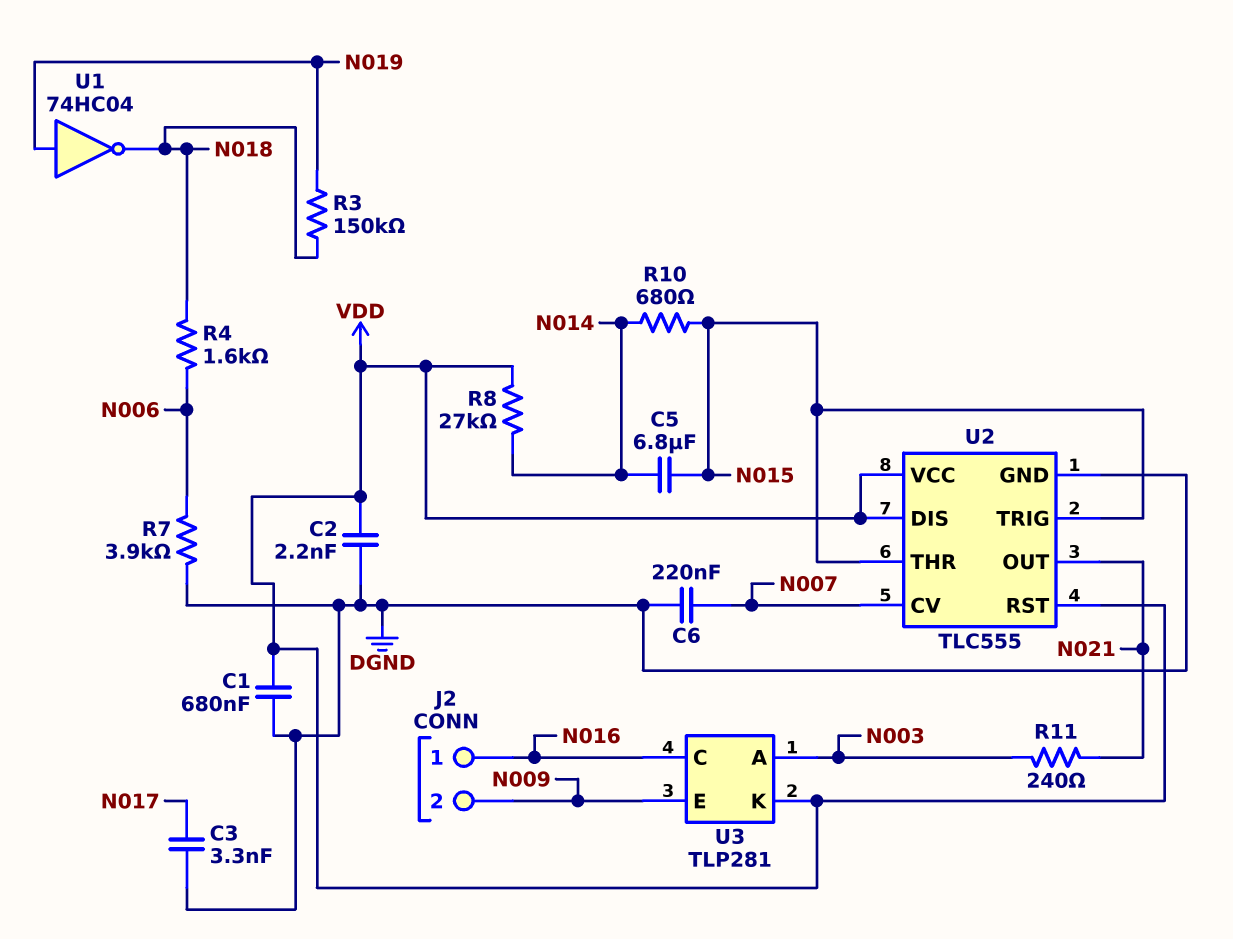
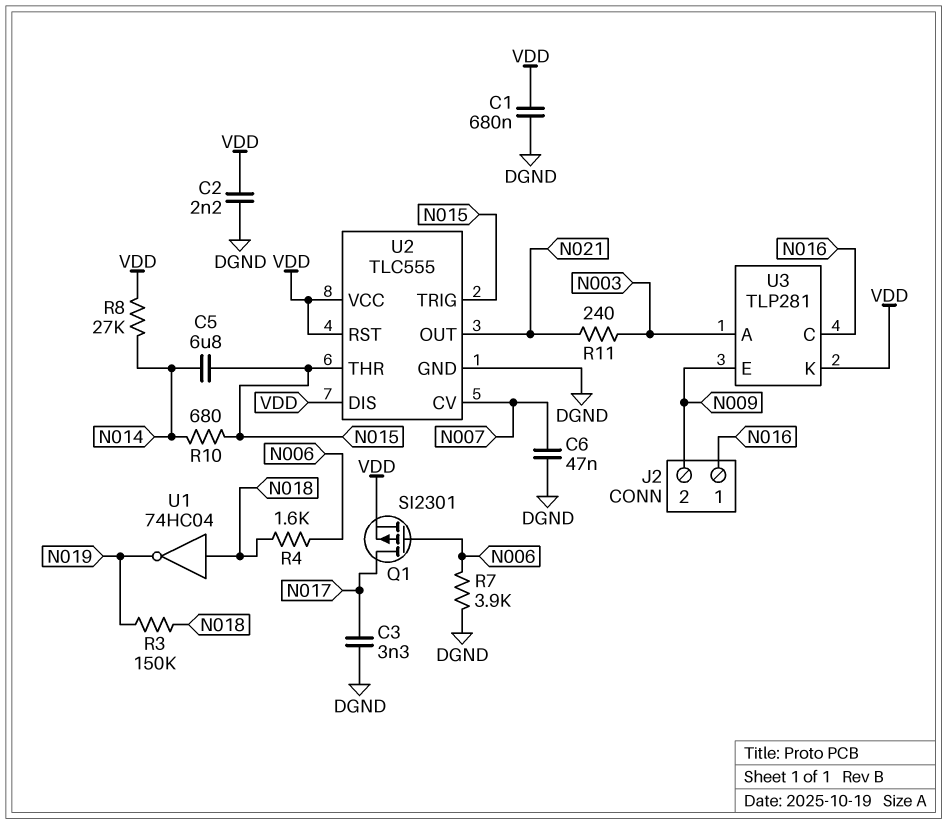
C6: 220nF (DGND, N007) -> 47nF (DGND, N007)
Q1: none -> PMOS SI2301 (G N006, D N017, S VDD)
U1: NOT 74HC04 (in N019, out N018) -> NOT 74HC04 (in N018, out N019)

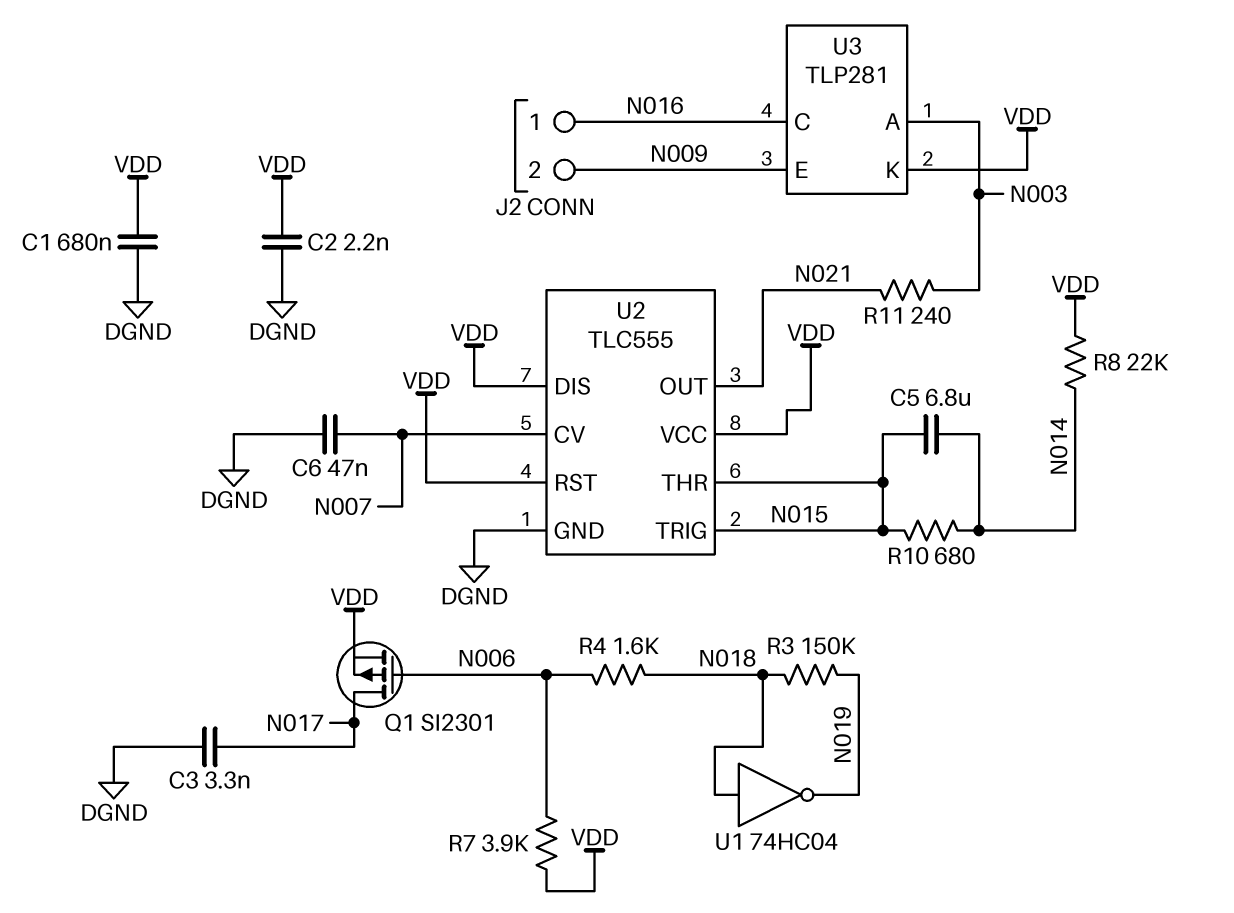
R7: 3.9k (DGND, N006) -> 3.9k (N006, VDD)
R8: 27k (N014, VDD) -> 22k (N014, VDD)

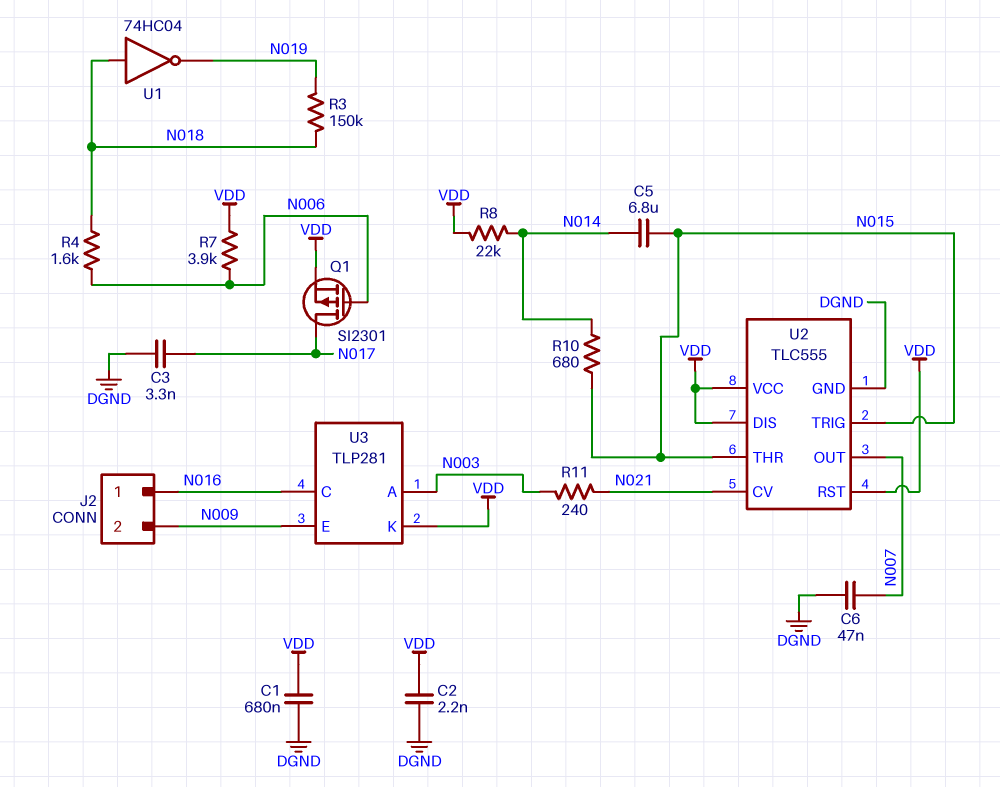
U2 pin CV: N007 -> N021
U2 pin OUT: N021 -> N007

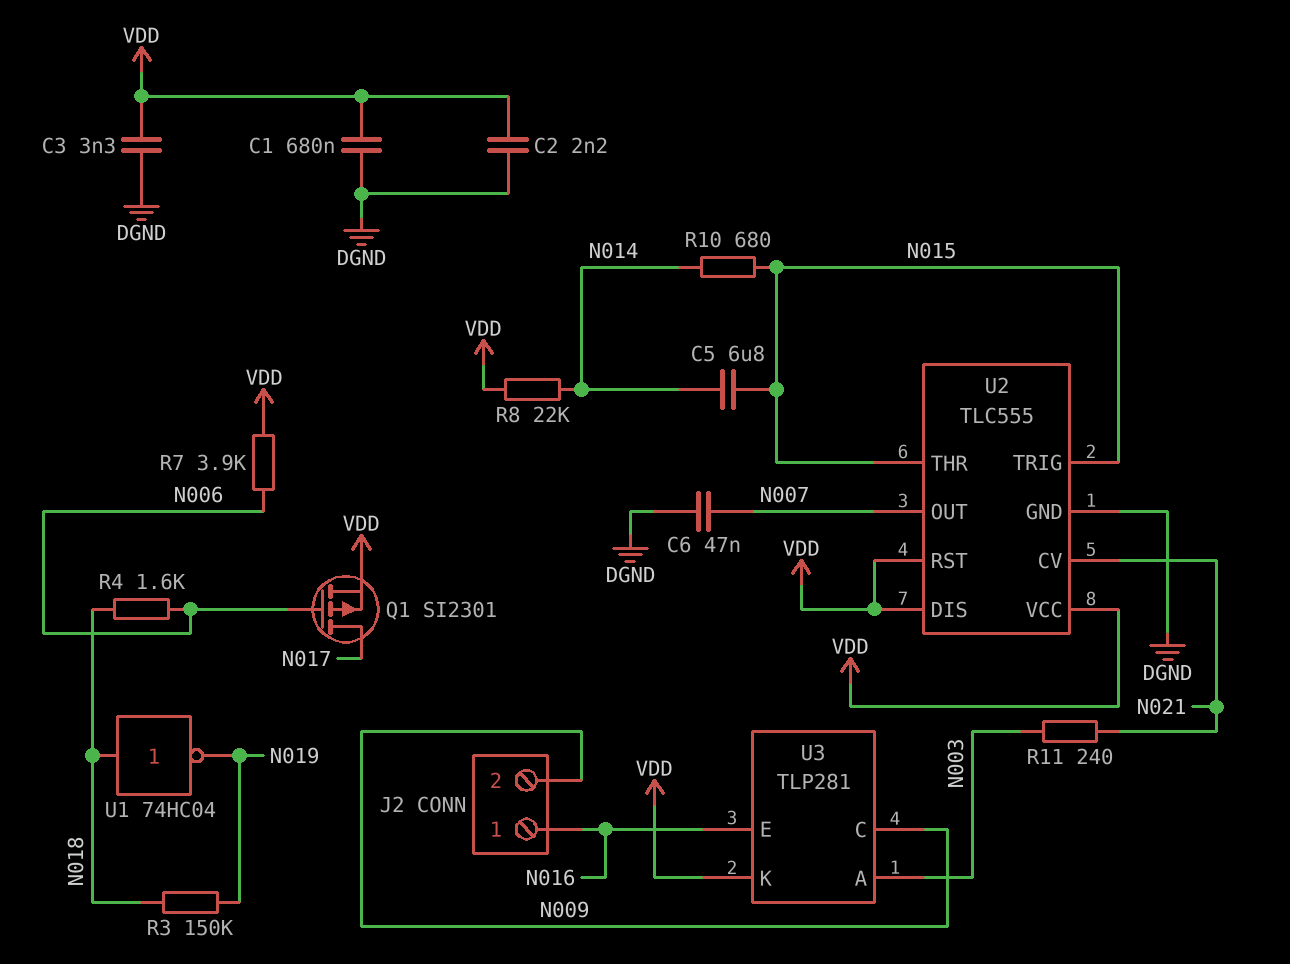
C3: 3.3nF (DGND, N017) -> 3.3nF (DGND, VDD)
U3 pin C: N016 -> N009
U3 pin E: N009 -> N016

